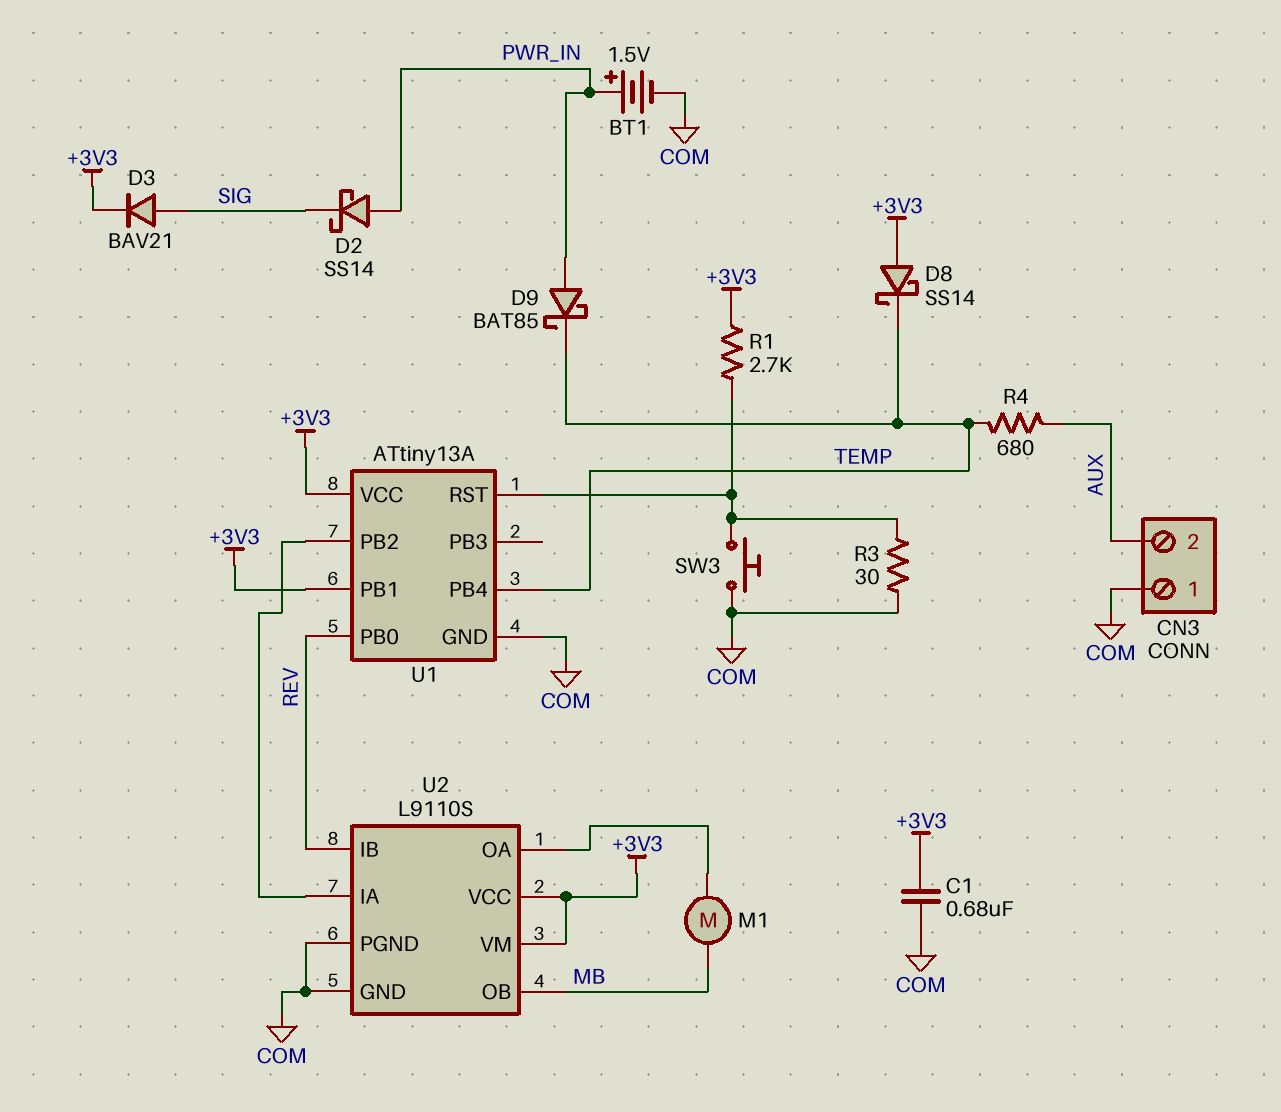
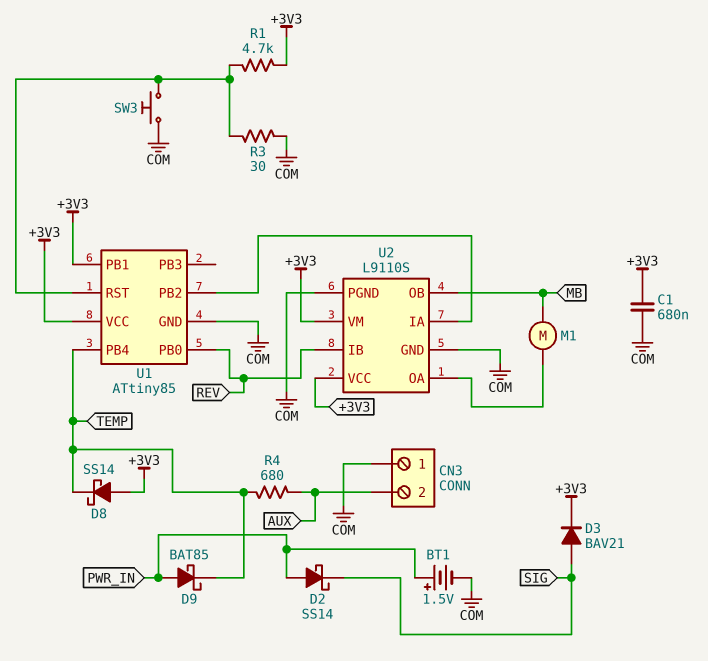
R1: 2.7k (+3V3, U1/RST) -> 4.7k (+3V3, U1/RST)
U1: ATtiny13A -> ATtiny85

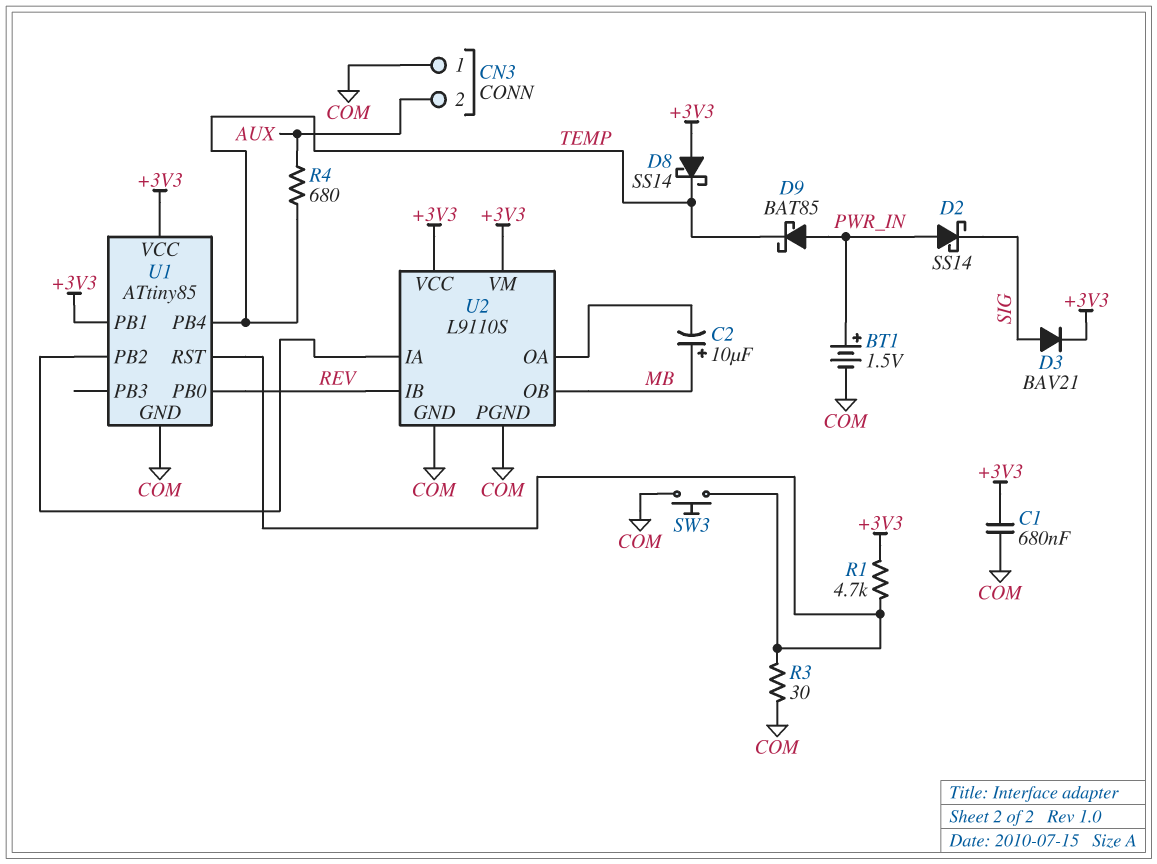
C2: none -> 10uF (plus MB, minus U2/OA)
M1: motor (MB, U2/OA) -> none

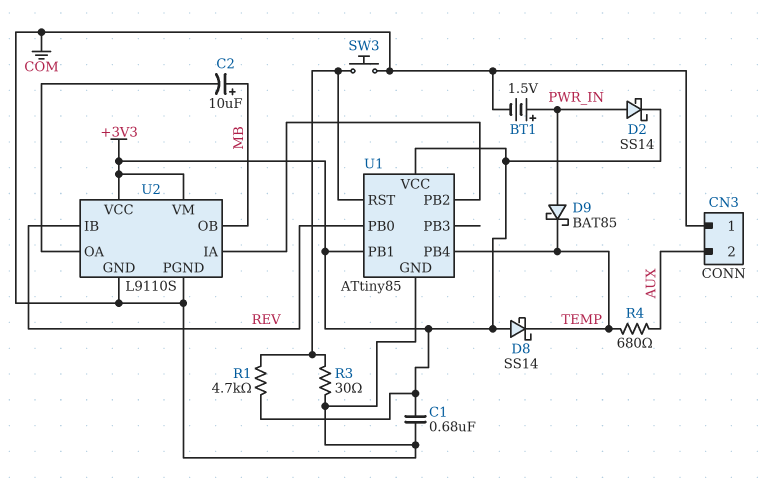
D2: schottky SS14 (A PWR_IN, K SIG) -> schottky SS14 (A PWR_IN, K +3V3)
D3: diode BAV21 (A SIG, K +3V3) -> none

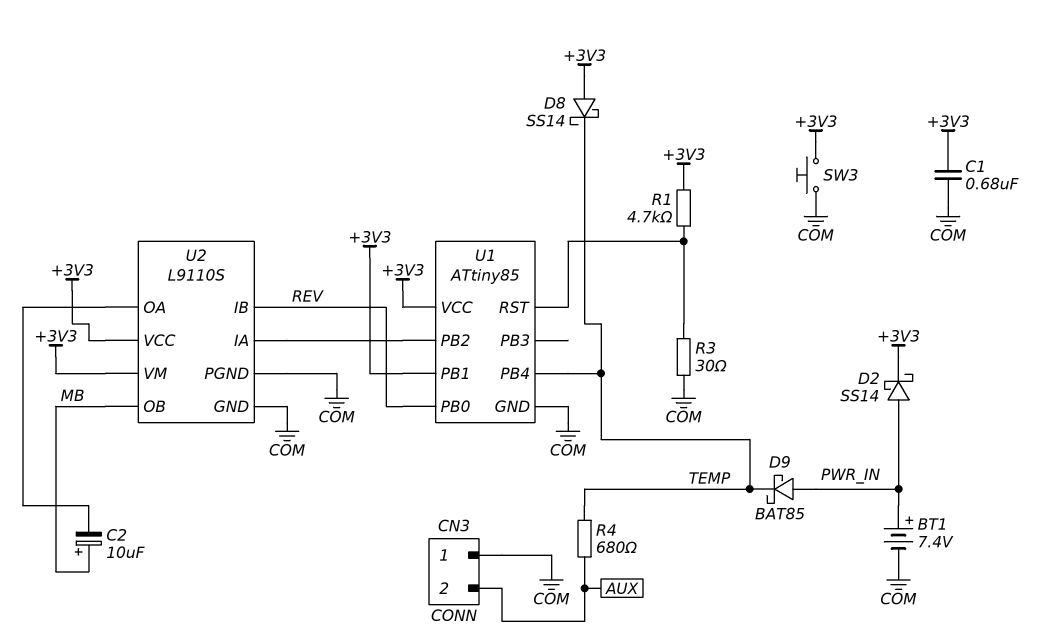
BT1: 1.5V (plus PWR_IN, minus COM) -> 7.4V (plus PWR_IN, minus COM)
SW3: button (COM, U1/RST) -> button (+3V3, COM)

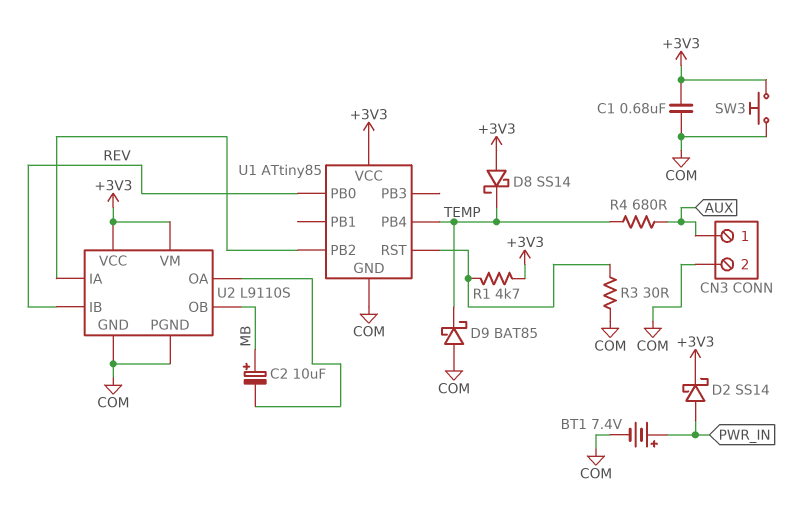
CN3 pin 1: COM -> AUX
CN3 pin 2: AUX -> COM
D9: schottky BAT85 (A PWR_IN, K TEMP) -> schottky BAT85 (A COM, K TEMP)
U1 pin PB1: +3V3 -> none

